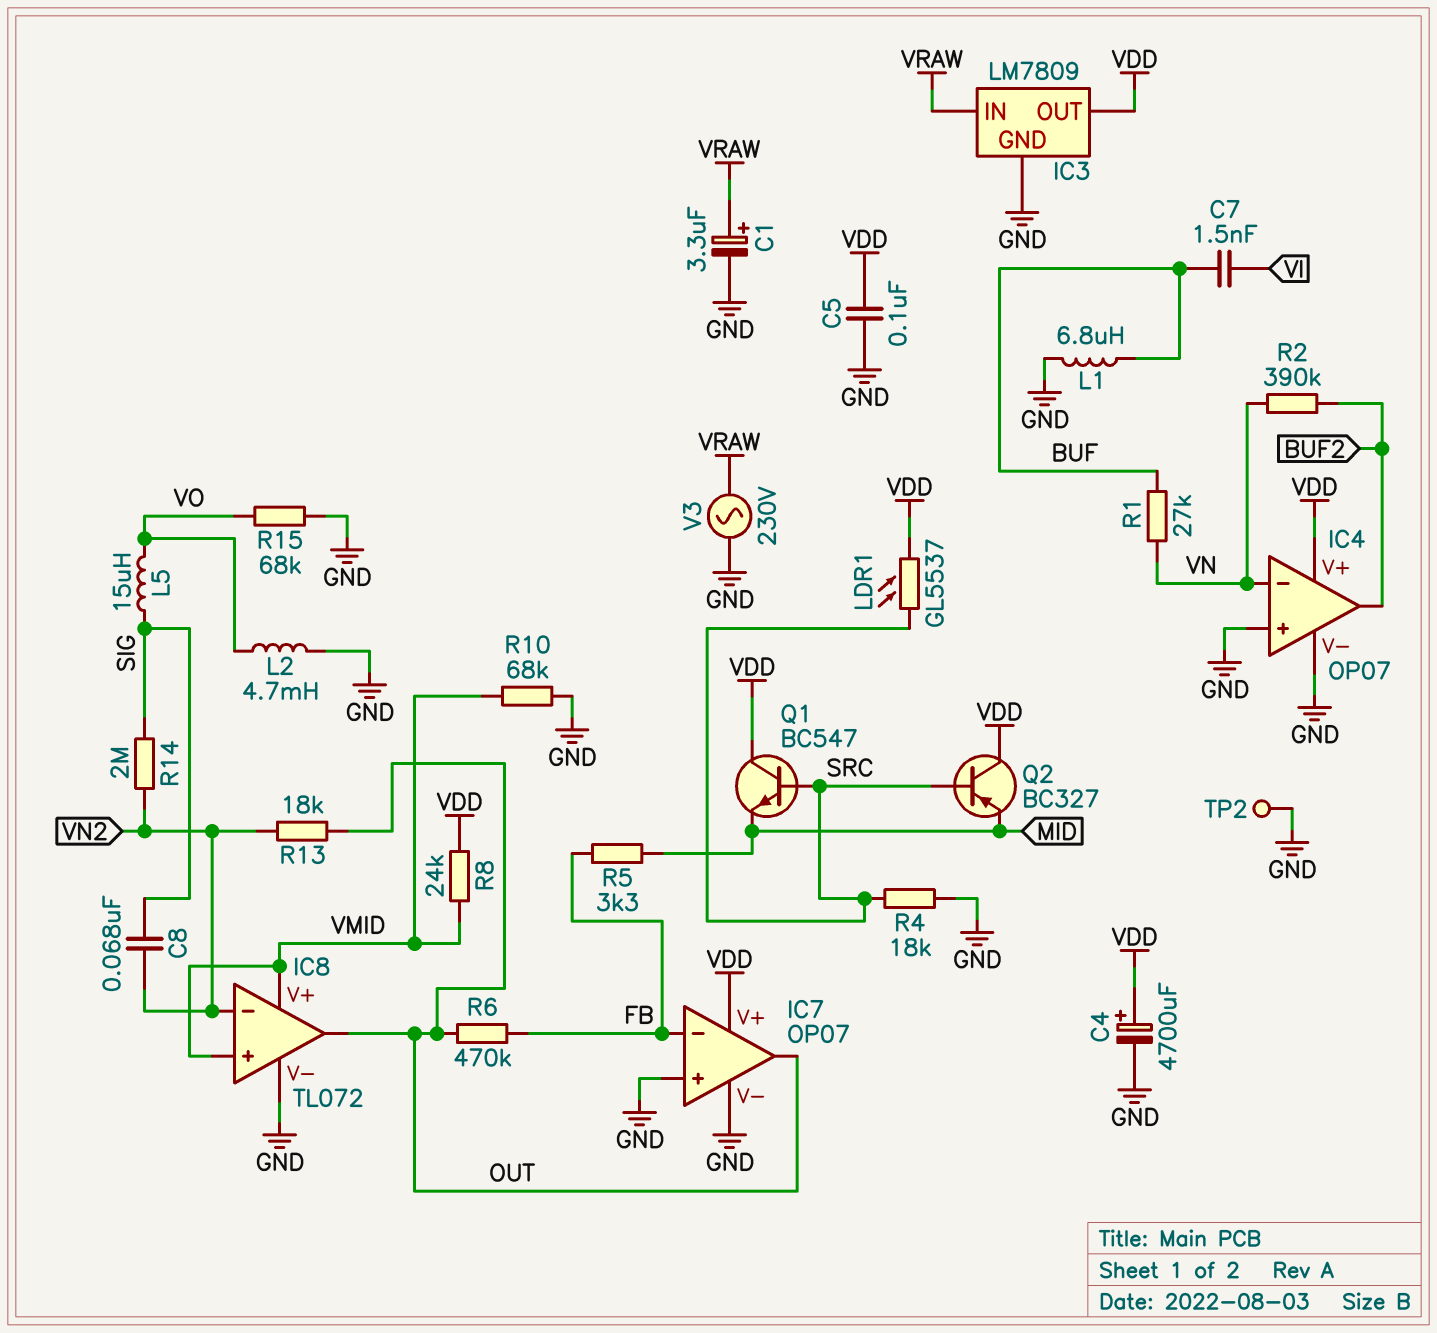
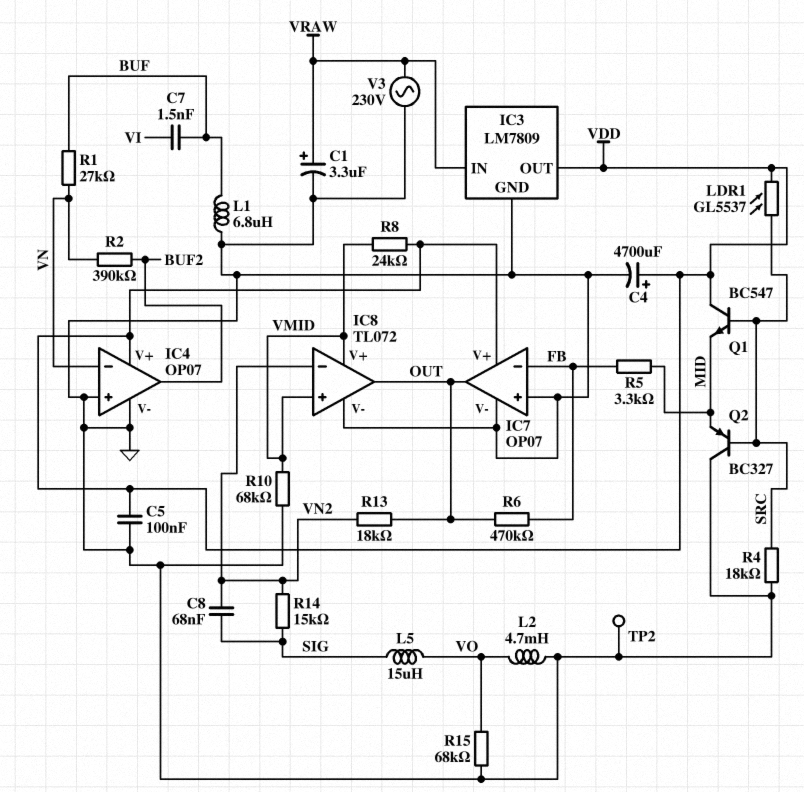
Q2: PNP BC327 (B SRC, C VDD, E MID) -> PNP BC327 (B SRC, C GND, E MID)
R14: 2M (SIG, VN2) -> 15k (SIG, VN2)

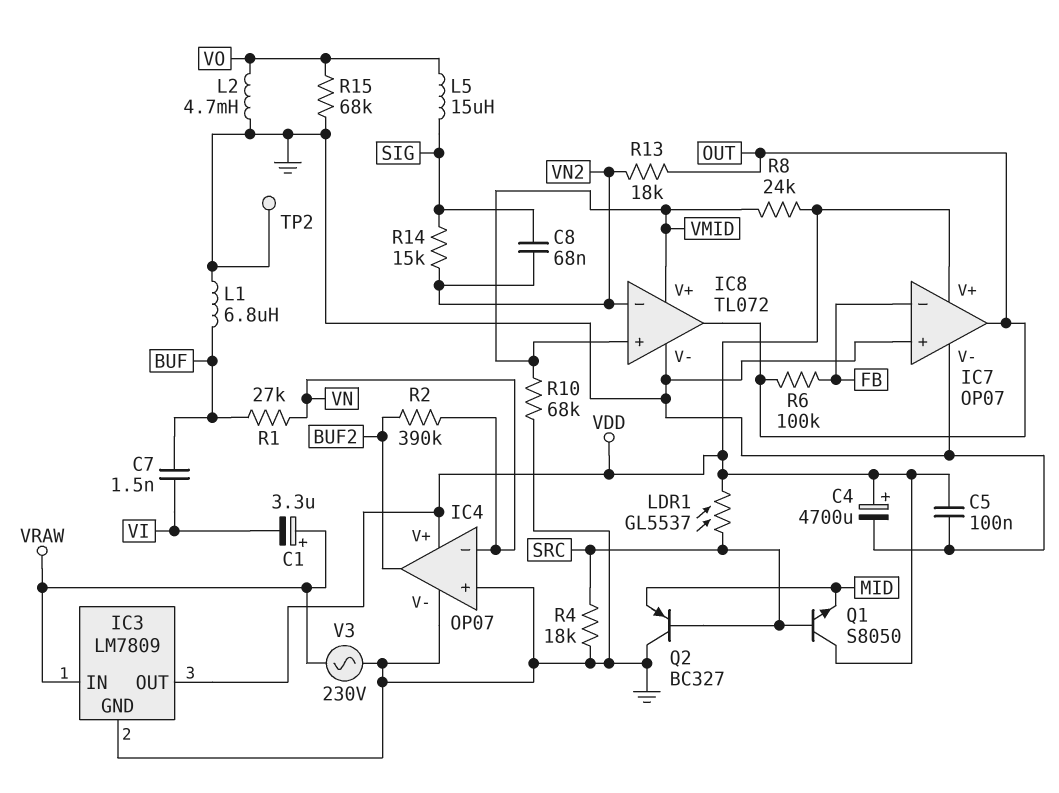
C1: 3.3uF (plus VRAW, minus GND) -> 3.3uF (plus VRAW, minus VI)
Q1: NPN BC547 (B SRC, C VDD, E MID) -> NPN S8050 (B SRC, C VDD, E MID)
R5: 3.3k (FB, MID) -> none
R6: 470k (FB, OUT) -> 100k (FB, OUT)

